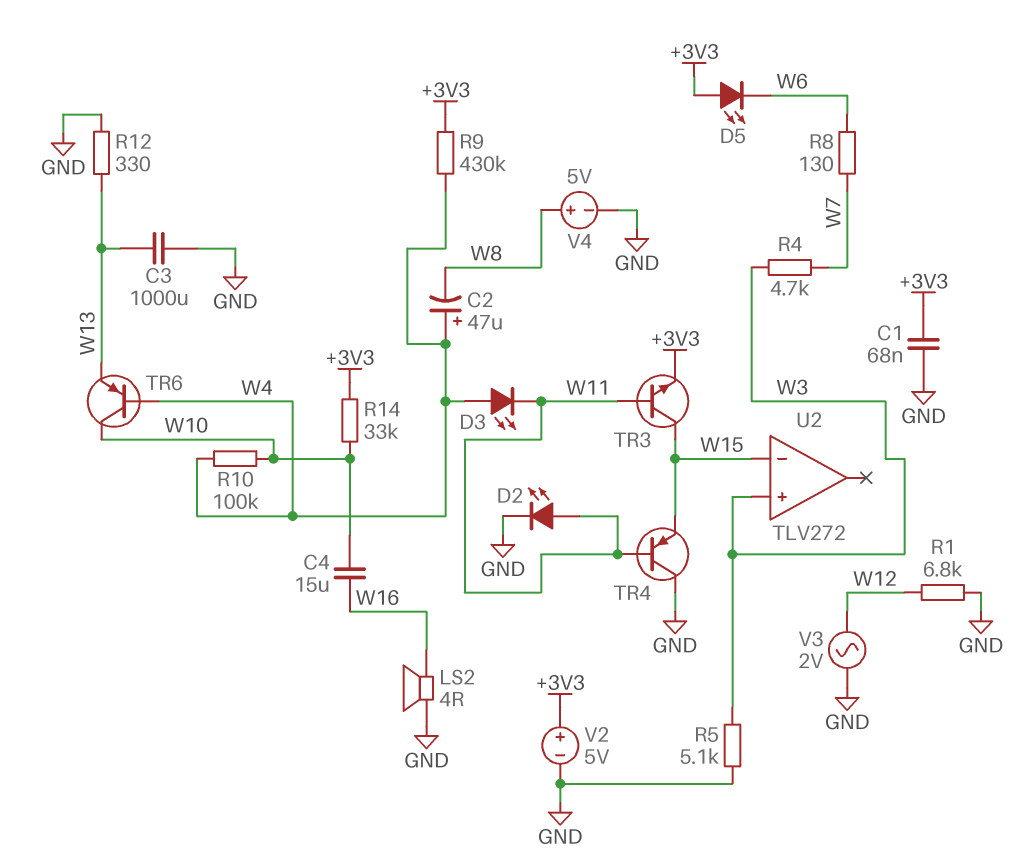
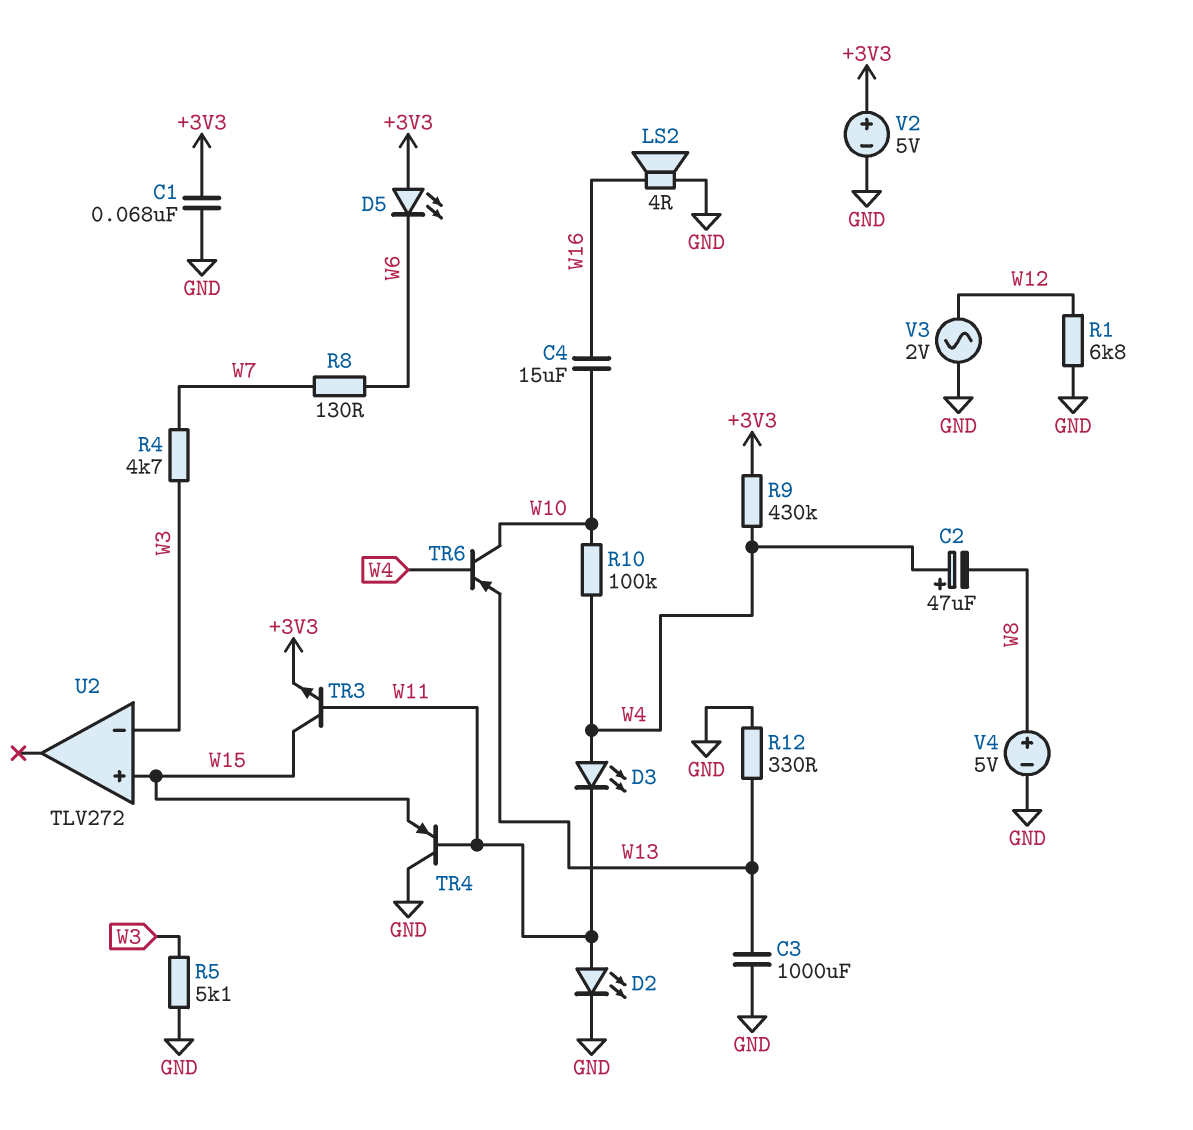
R14: 33k (+3V3, W10) -> none
U2 pin in+: W3 -> W15
U2 pin in-: W15 -> W3

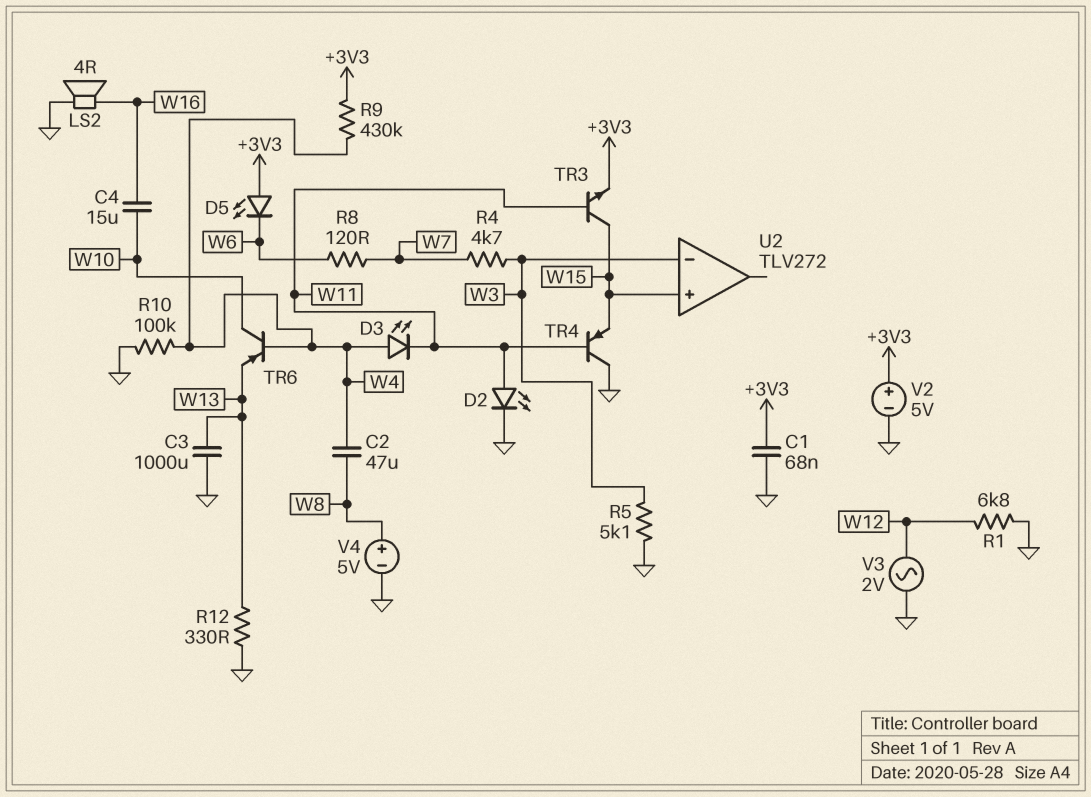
C2: 47uF (plus W4, minus W8) -> 47uF (W4, W8)
R8: 130 (W6, W7) -> 120 (W6, W7)
R10: 100k (W4, W10) -> 100k (GND, W4)

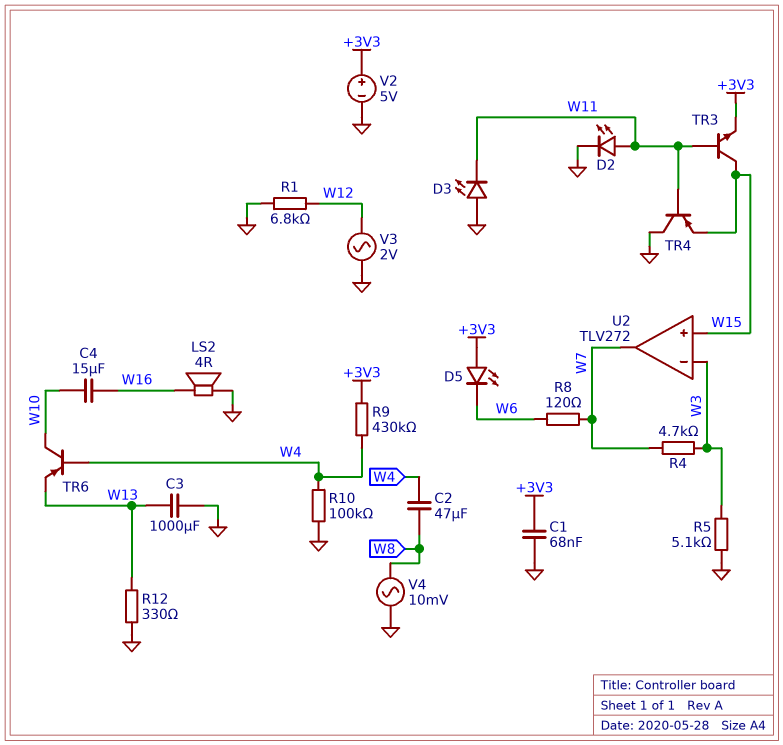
D3: LED (A W4, K W11) -> LED (A GND, K W11)
U2 pin out: none -> W7
V4: 5V (plus W8, minus GND) -> AC 10mV (GND, W8)

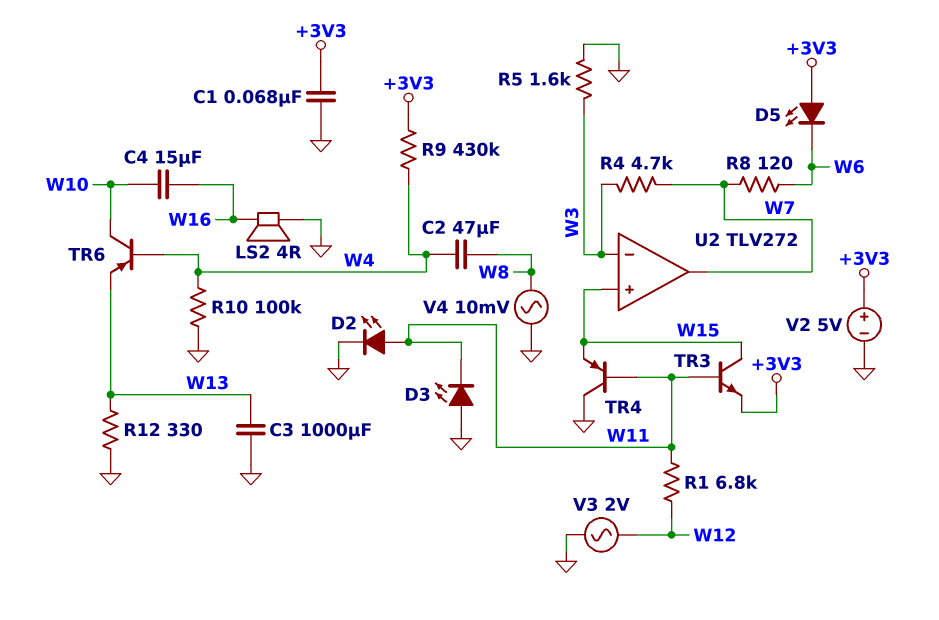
R1: 6.8k (GND, W12) -> 6.8k (W11, W12)
R5: 5.1k (GND, W3) -> 1.6k (GND, W3)

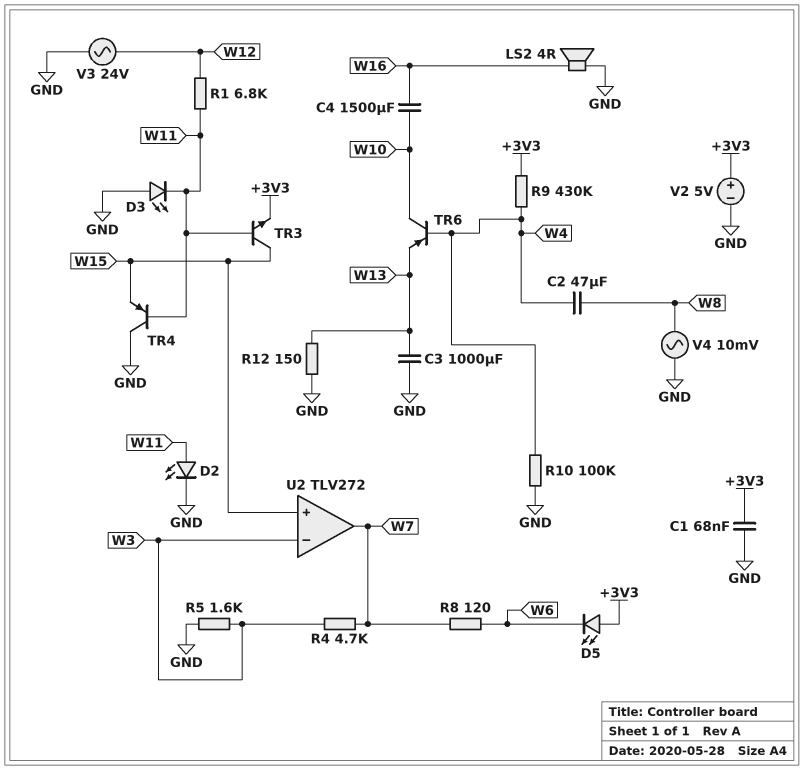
C4: 15uF (W10, W16) -> 1500uF (W10, W16)
R12: 330 (GND, W13) -> 150 (GND, W13)
V3: AC 2V (GND, W12) -> AC 24V (GND, W12)

